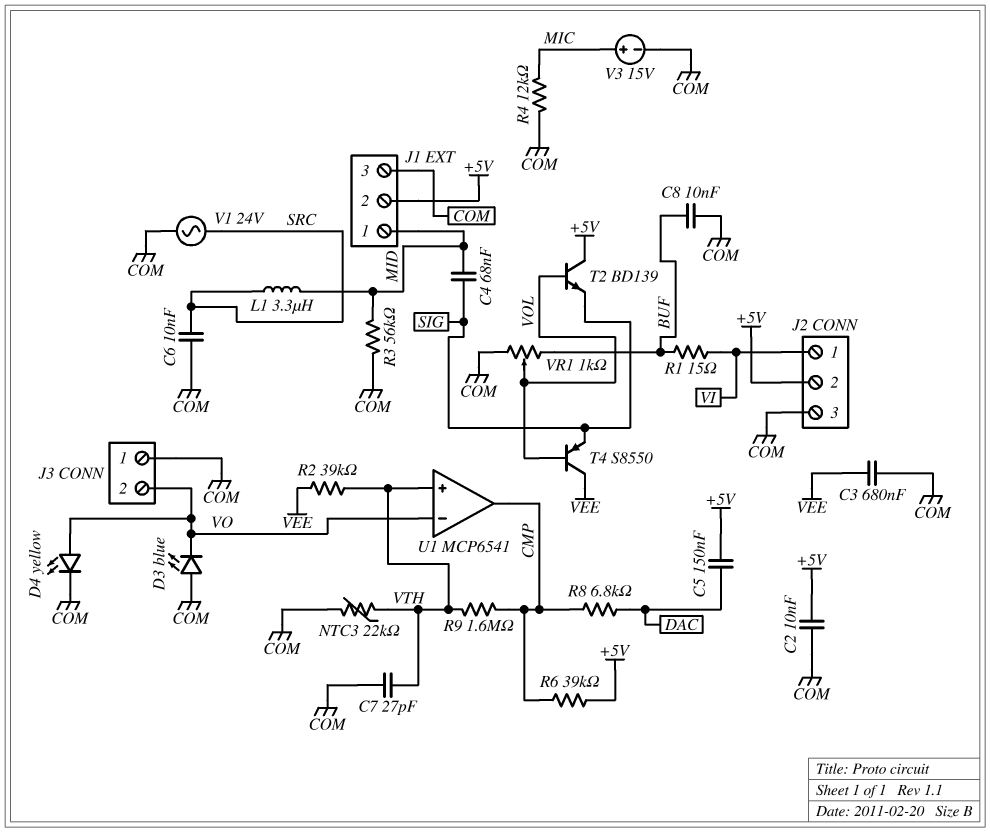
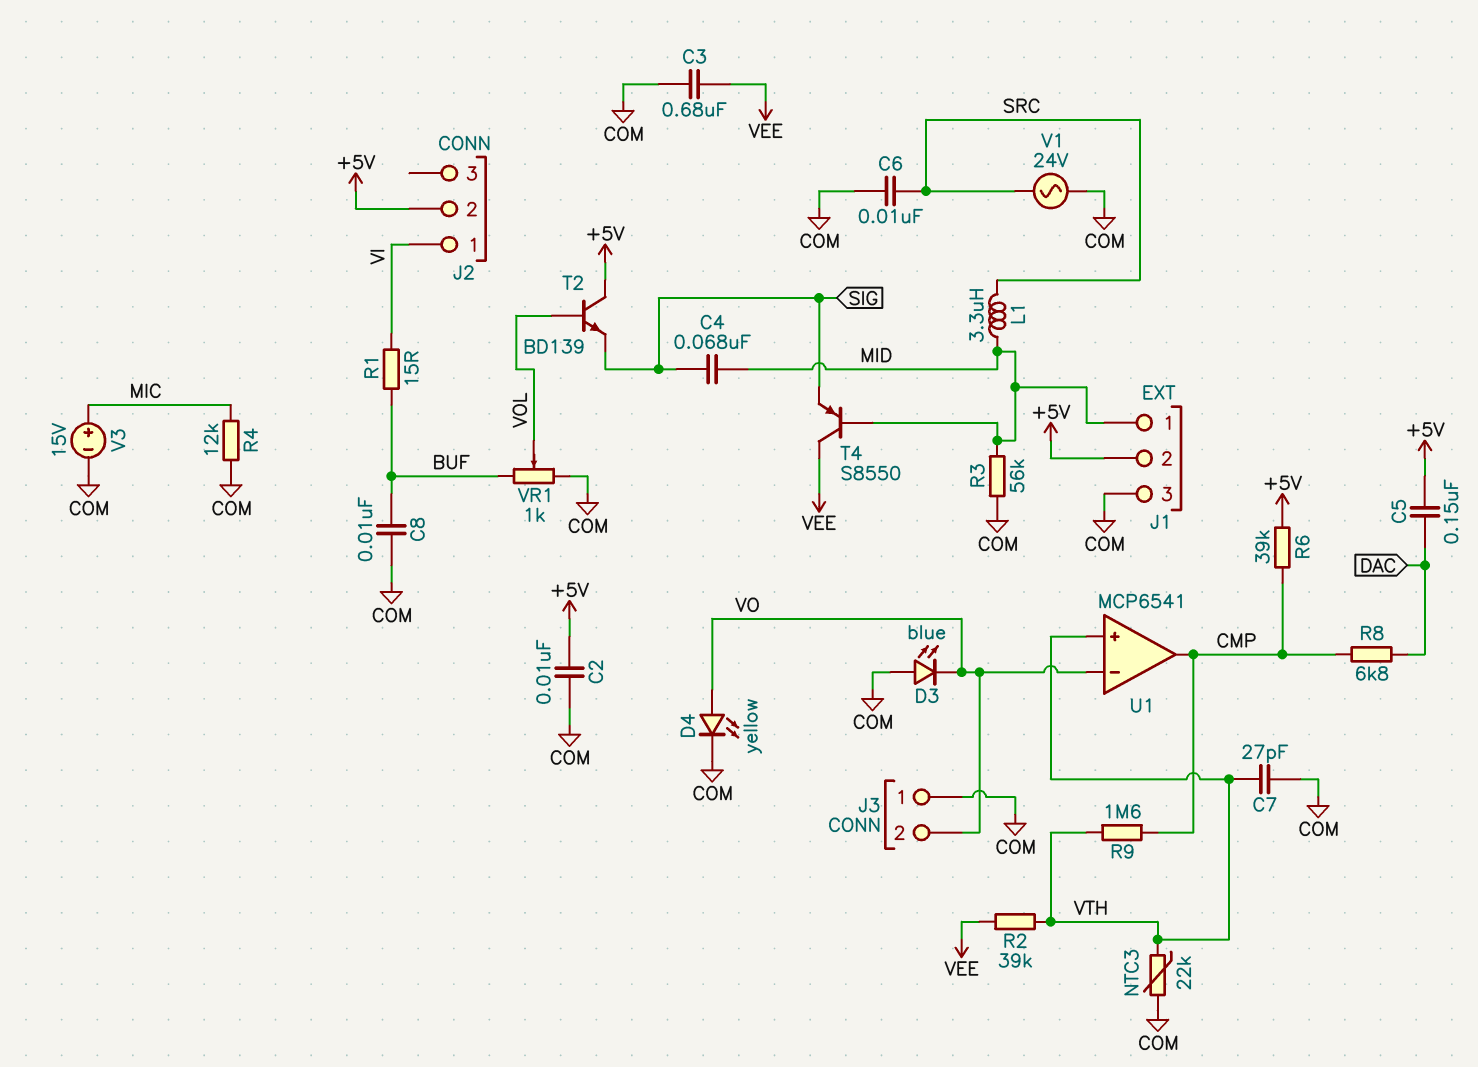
J2 pin 3: COM -> none
T4: PNP S8550 (B VOL, C VEE, E SIG) -> PNP S8550 (B MID, C VEE, E SIG)

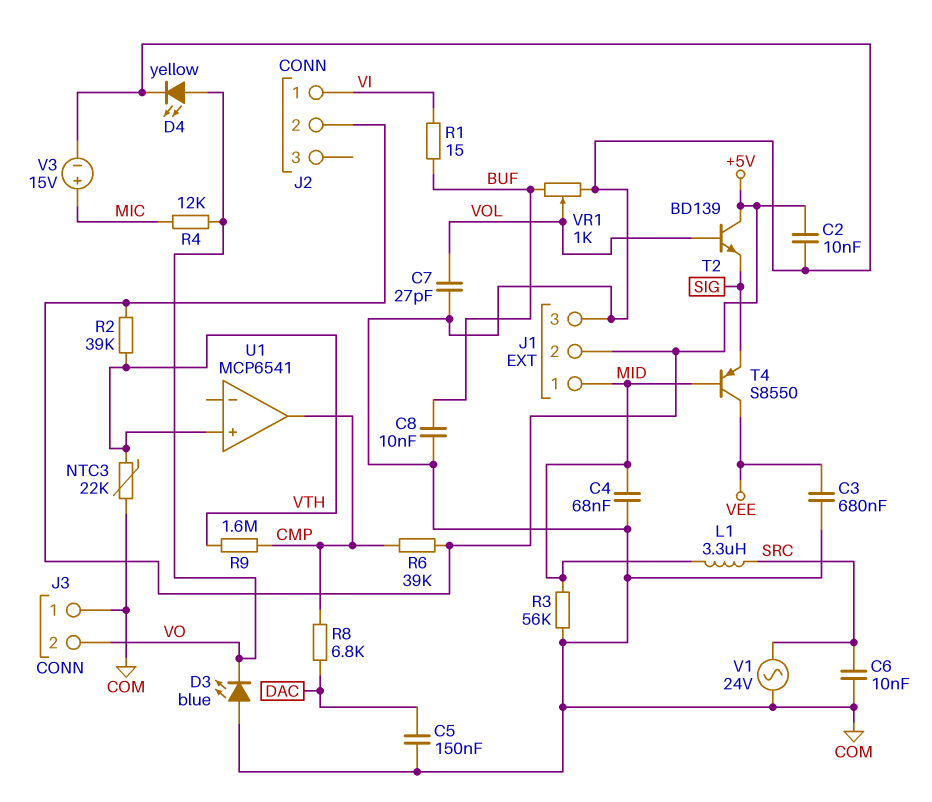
C4: 68nF (MID, SIG) -> 68nF (COM, MID)
C5: 150nF (+5V, DAC) -> 150nF (COM, DAC)
C7: 27pF (COM, VTH) -> 27pF (COM, VOL)
R2: 39k (VEE, VTH) -> 39k (+5V, VTH)
R4: 12k (COM, MIC) -> 12k (MIC, VO)
U1 pin in-: VO -> none

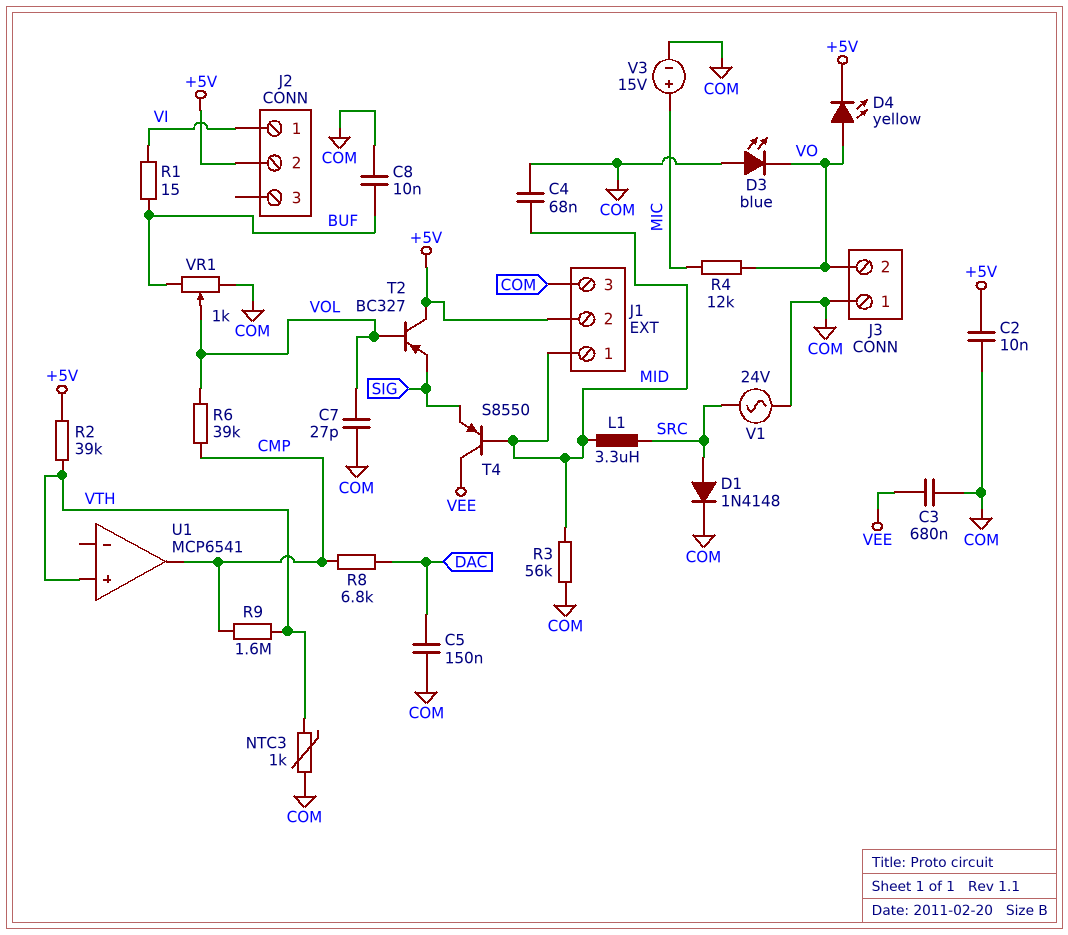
C6: 10nF (COM, SRC) -> none
D1: none -> diode 1N4148 (A SRC, K COM)
D4: LED yellow (A VO, K COM) -> LED yellow (A VO, K +5V)
NTC3: 22k (COM, VTH) -> 1k (COM, VTH)
R6: 39k (+5V, CMP) -> 39k (CMP, VOL)
T2: NPN BD139 (B VOL, C +5V, E SIG) -> PNP BC327 (B VOL, C +5V, E SIG)

